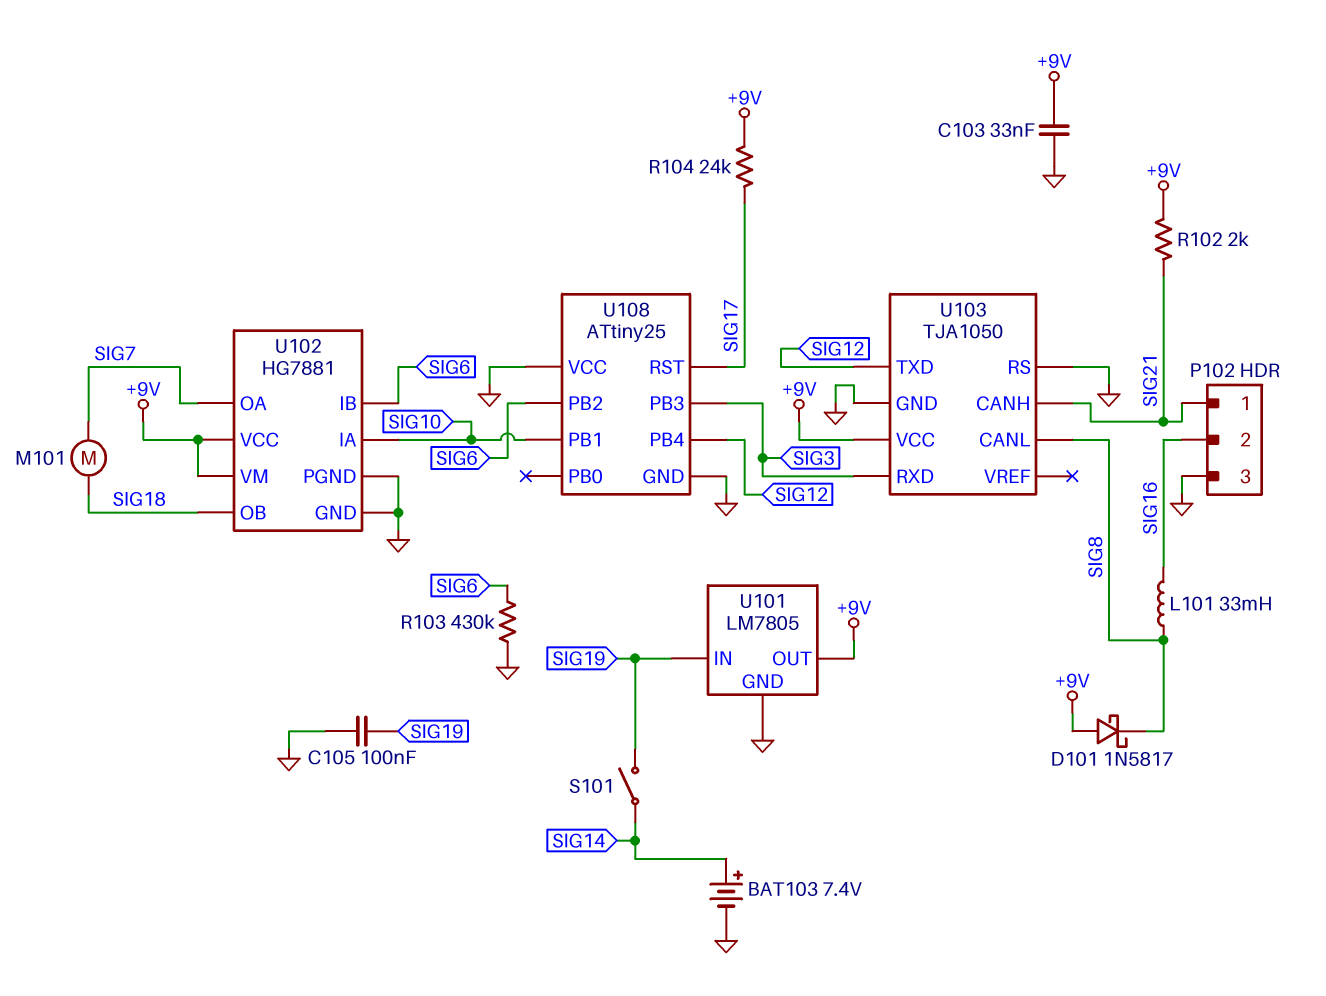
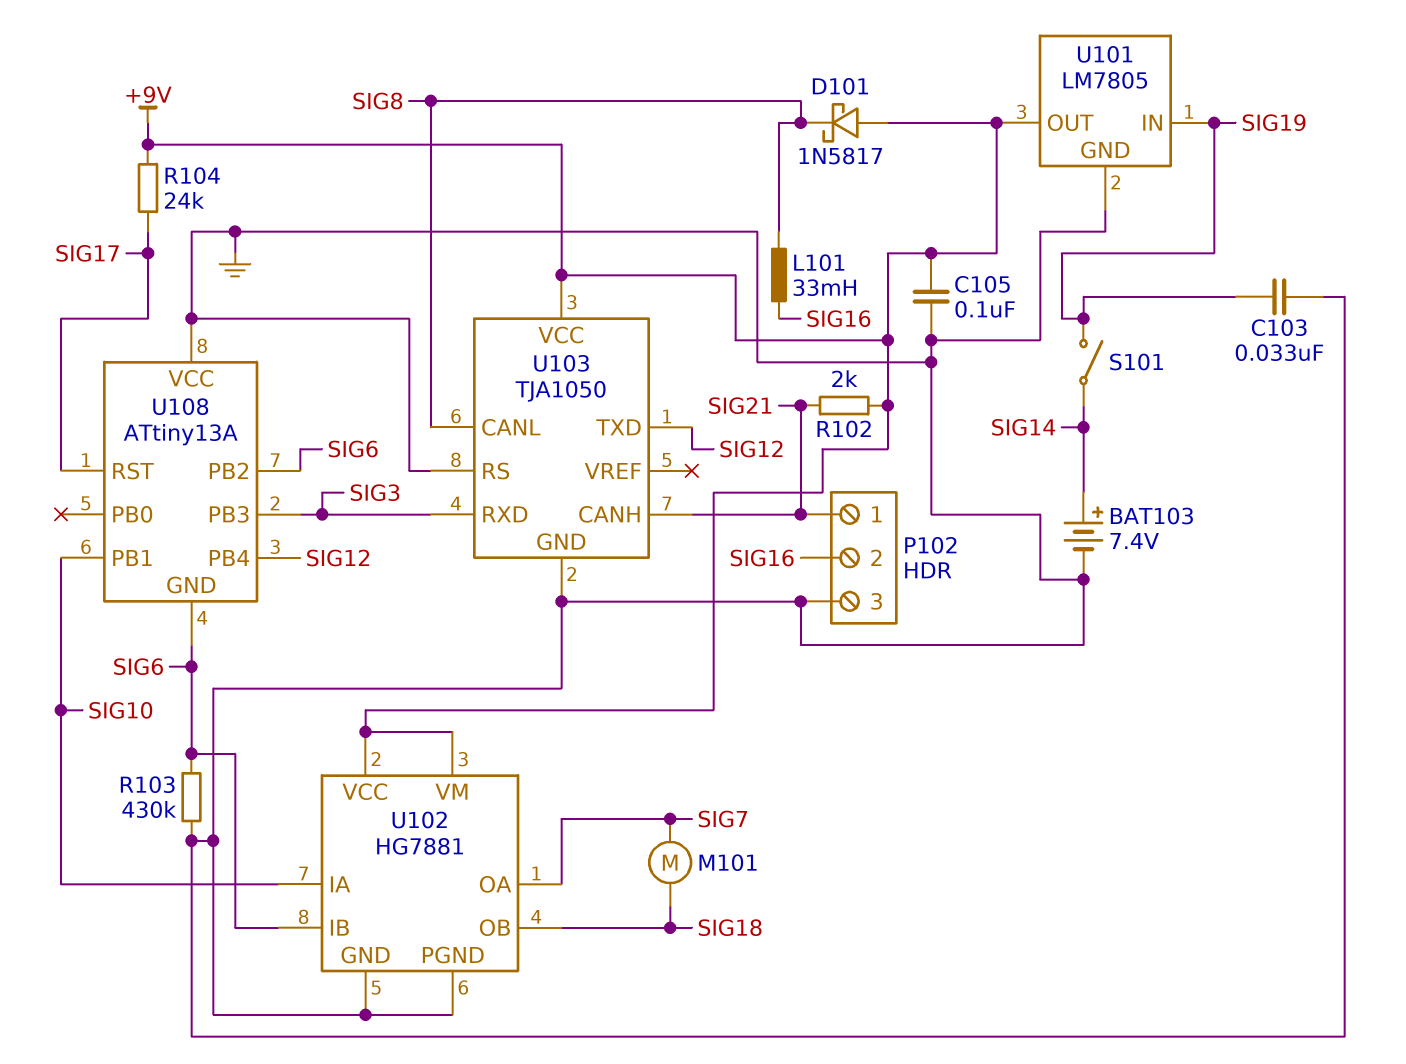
C103: 33nF (+9V, GND) -> 33nF (GND, SIG19)
C105: 100nF (GND, SIG19) -> 100nF (+9V, GND)
U108: ATtiny25 -> ATtiny13A
U108 pin GND: GND -> SIG6

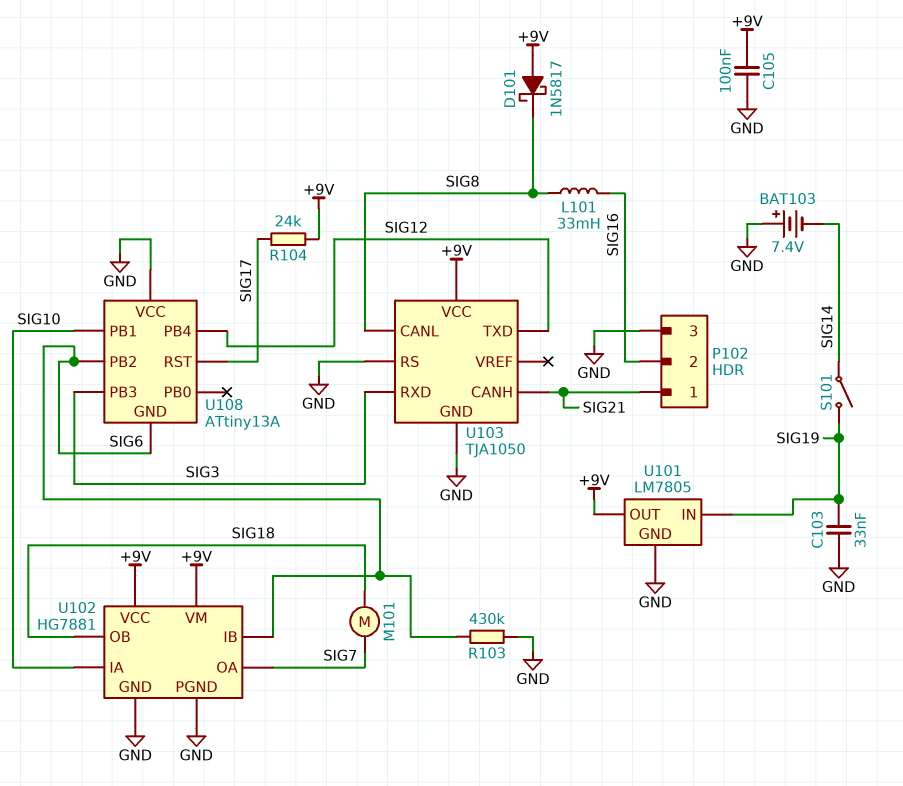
BAT103: 7.4V (plus SIG14, minus GND) -> 7.4V (plus GND, minus SIG14)
R102: 2k (+9V, SIG21) -> none

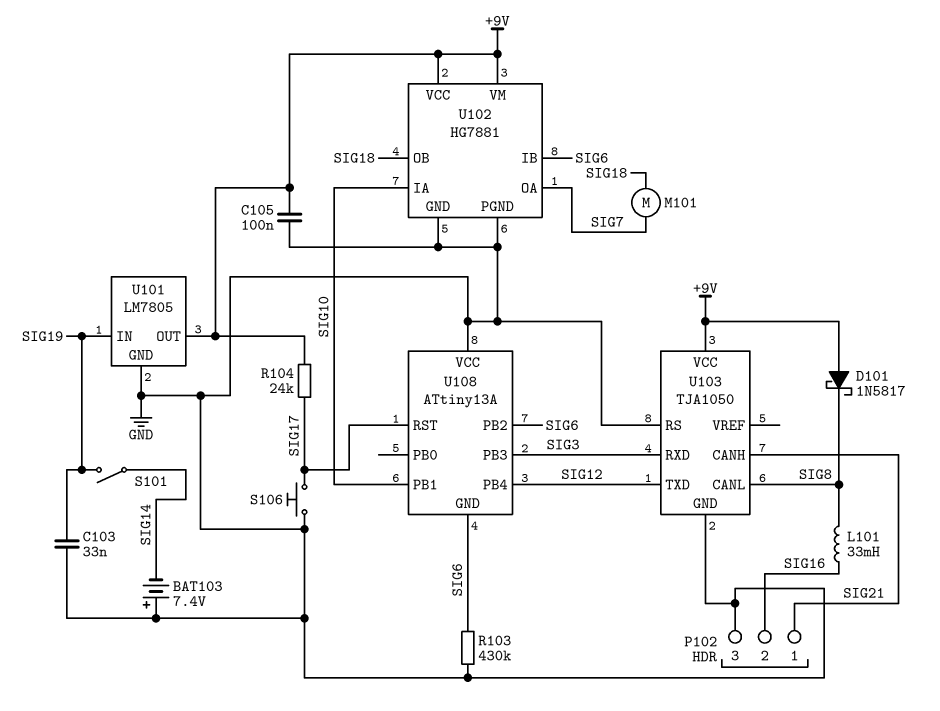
S106: none -> button (GND, SIG17)

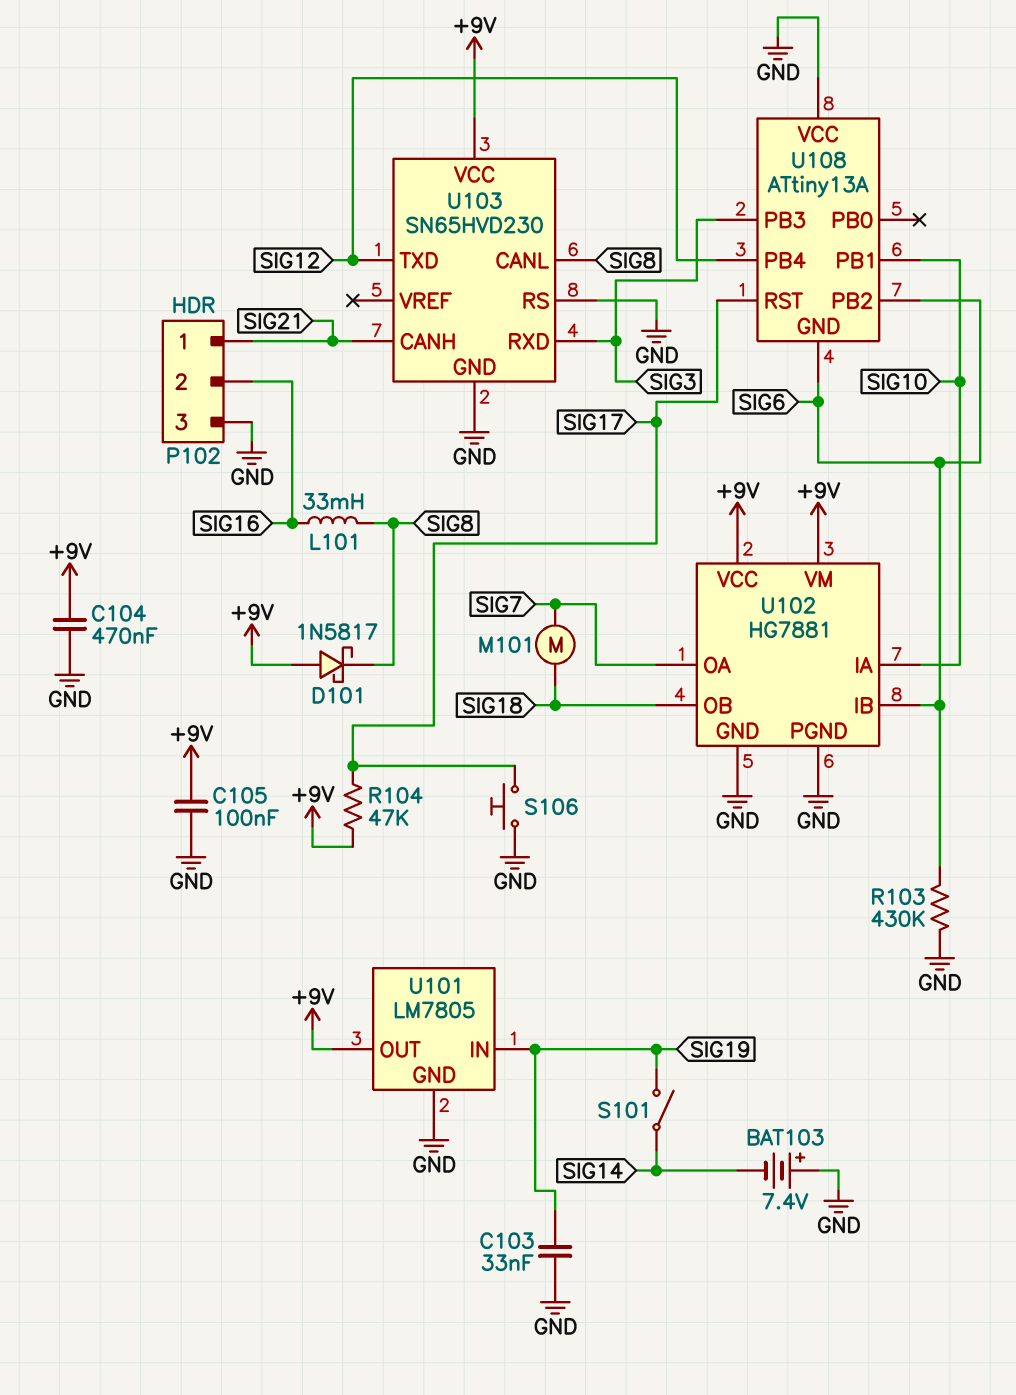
C104: none -> 470nF (+9V, GND)
R104: 24k (+9V, SIG17) -> 47k (+9V, SIG17)
U103: TJA1050 -> SN65HVD230

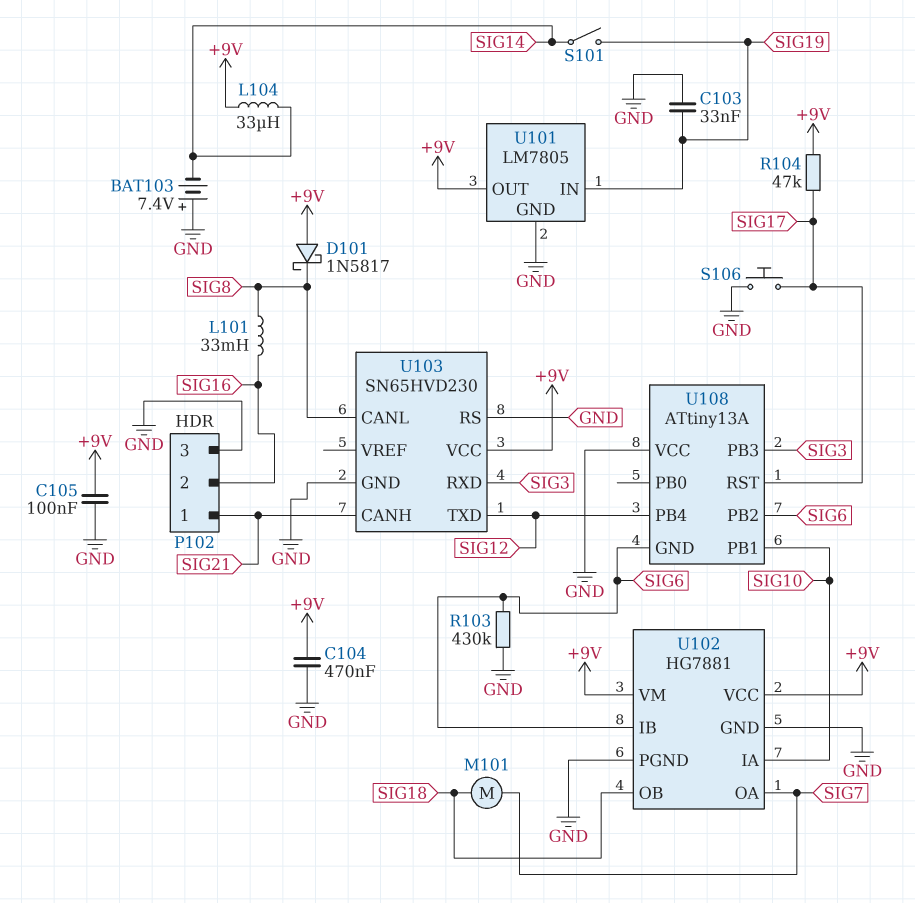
L104: none -> 33uH (+9V, SIG14)

